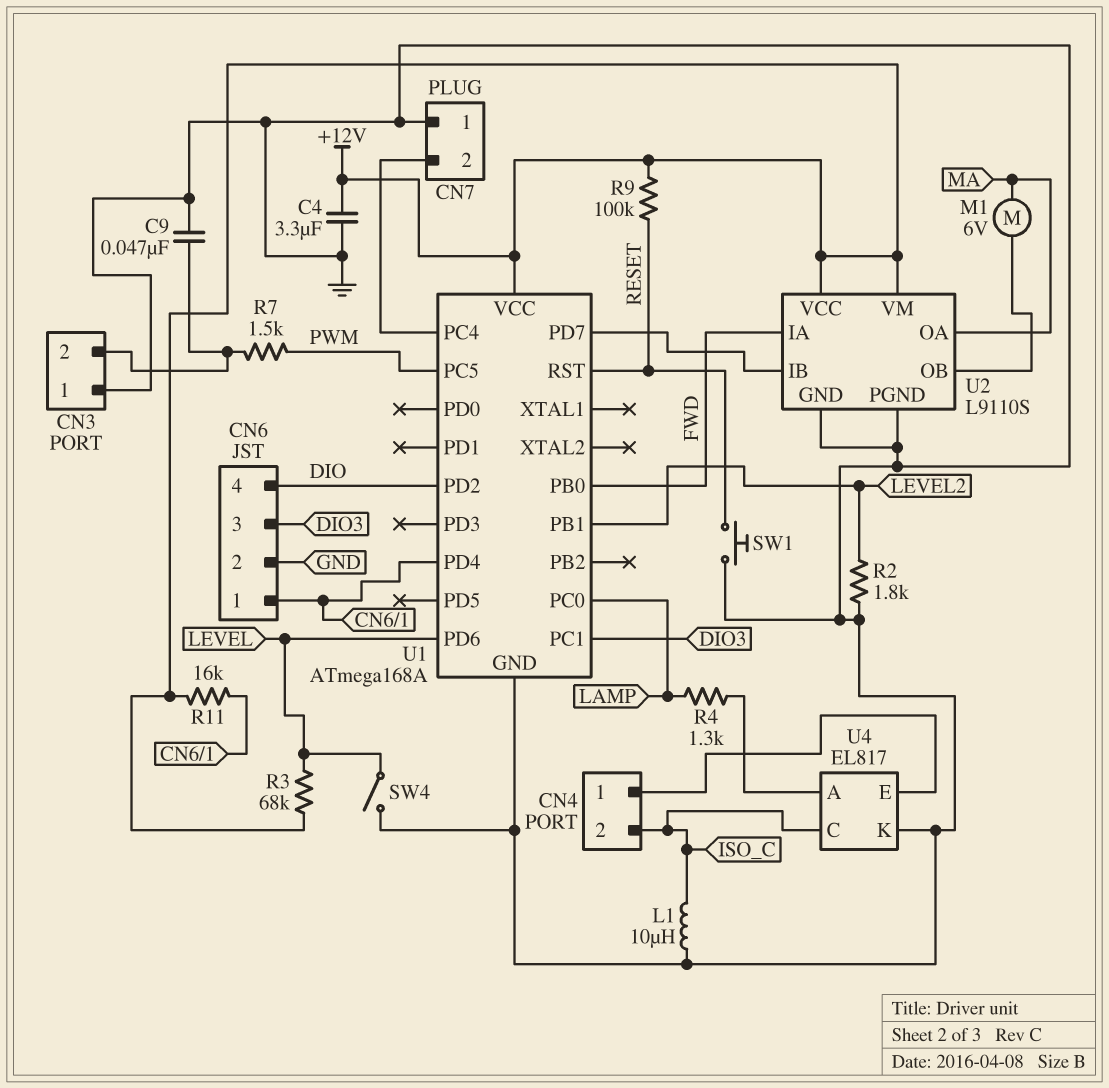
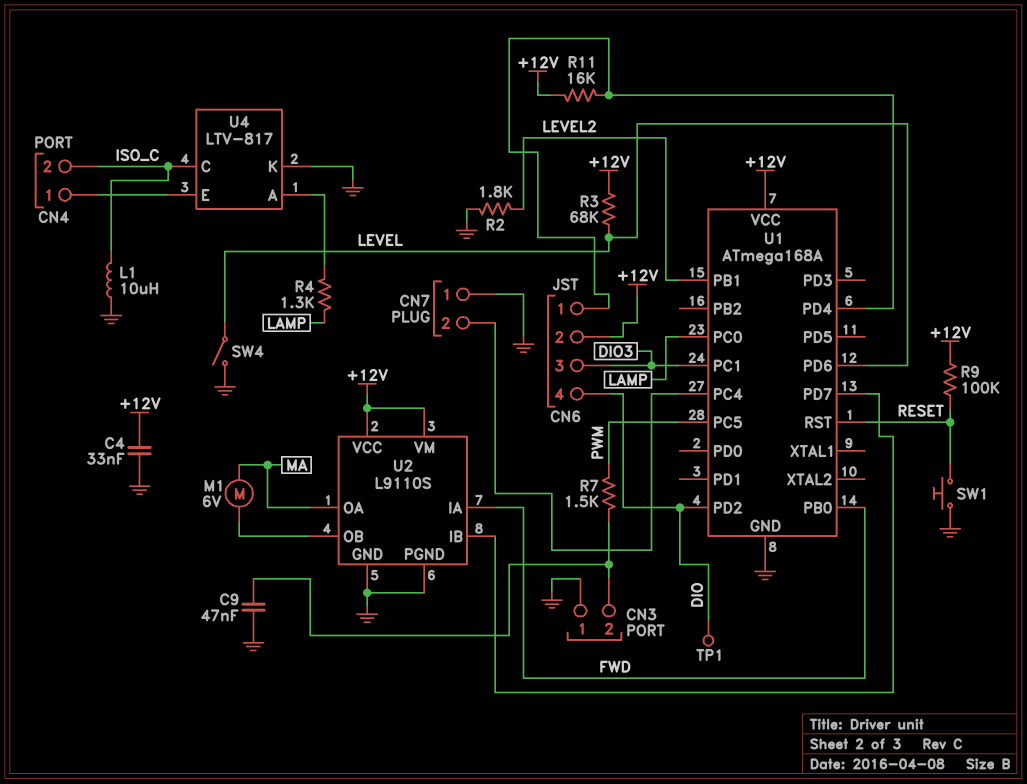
C4: 3.3uF (+12V, GND) -> 33nF (+12V, GND)
CN6 pin 2: GND -> +12V
TP1: none -> test point (DIO)
U4: EL817 -> LTV-817

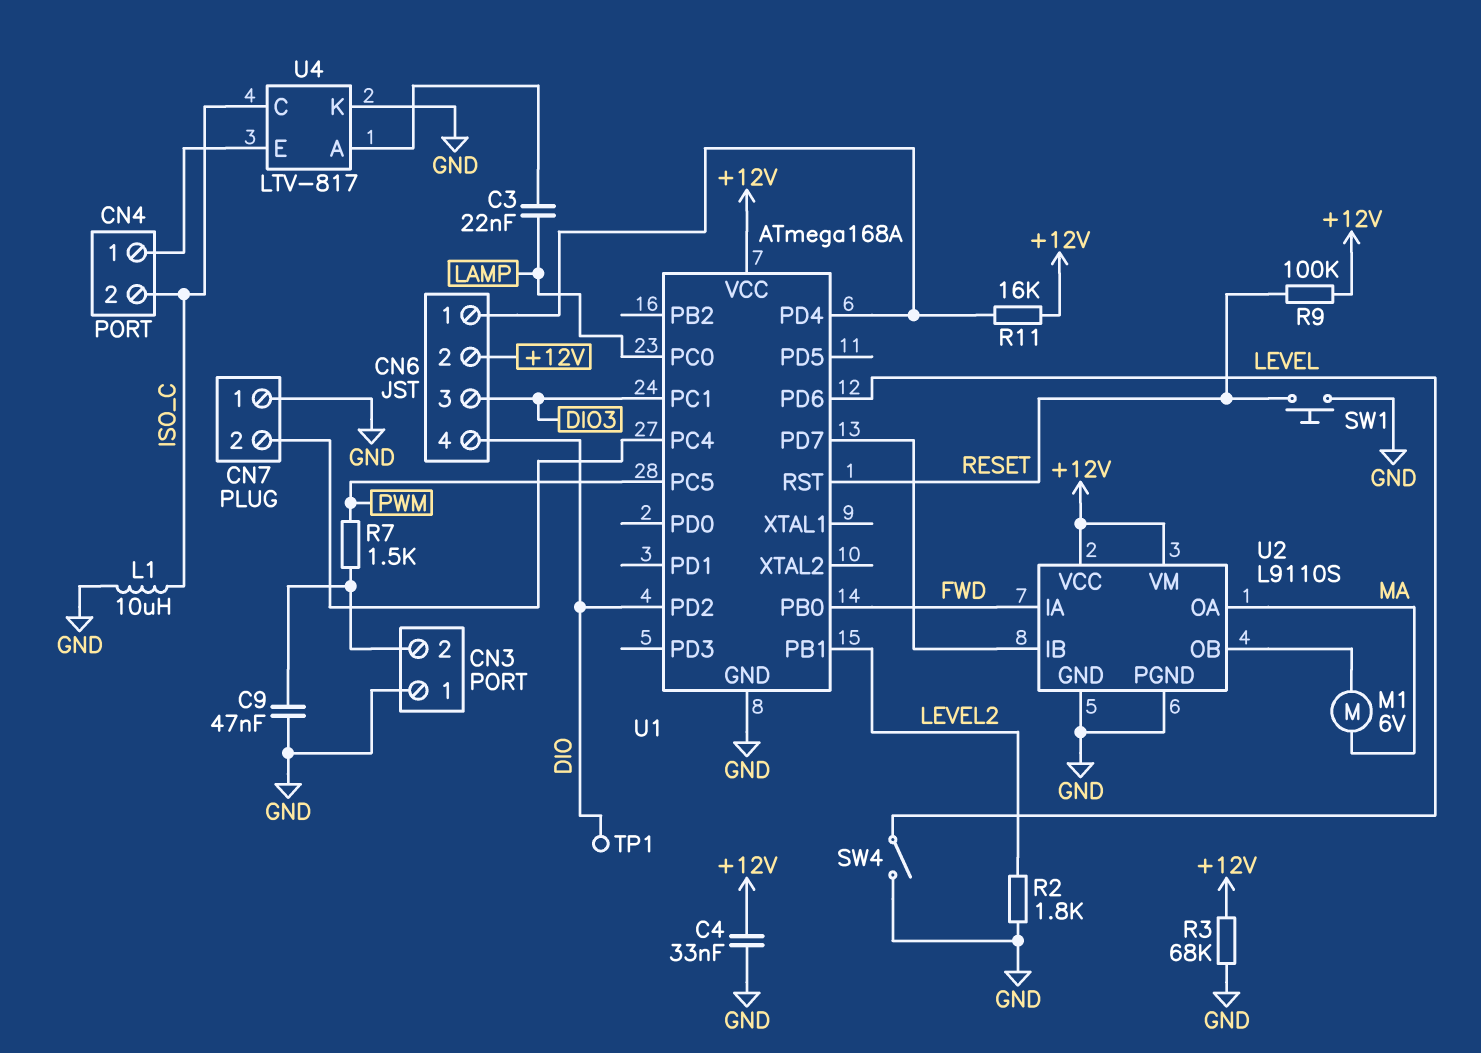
C3: none -> 22nF (LAMP, U4/A)
R3: 68k (+12V, LEVEL) -> 68k (+12V, GND)
R4: 1.3k (LAMP, U4/A) -> none

